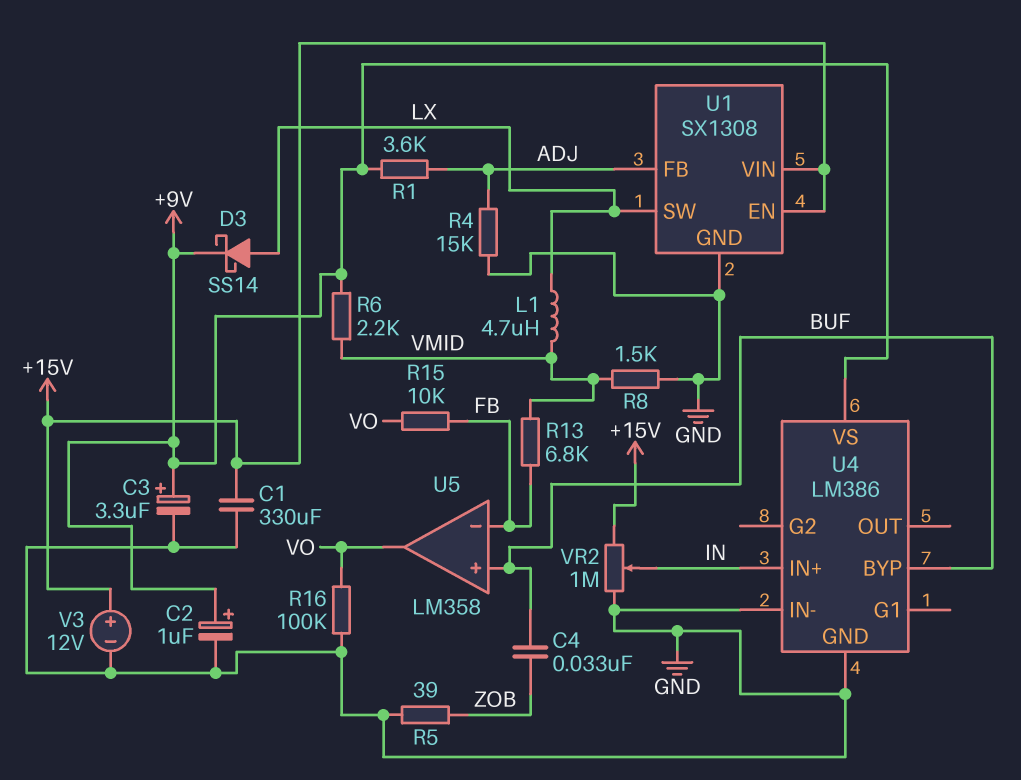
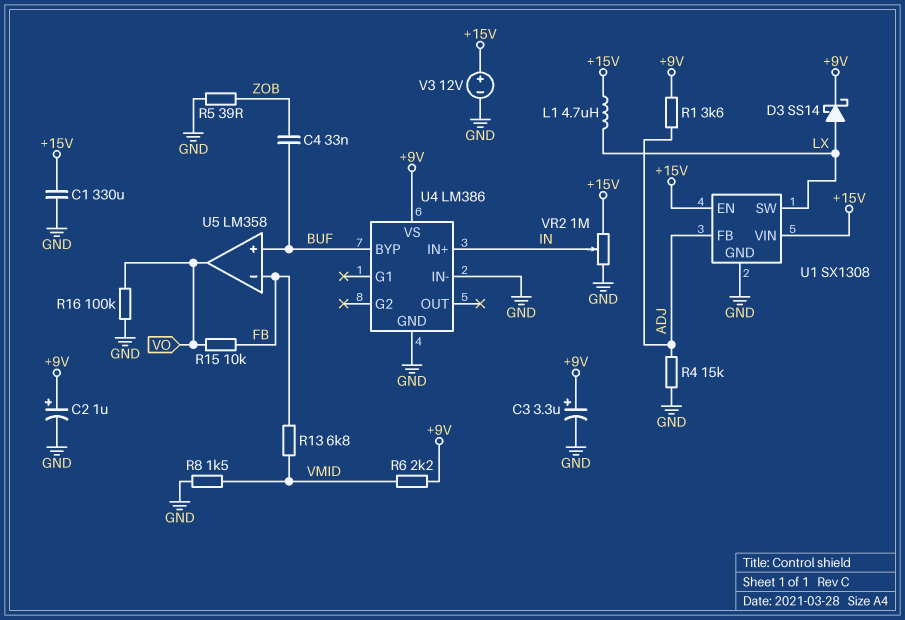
L1: 4.7uH (LX, VMID) -> 4.7uH (+15V, LX)

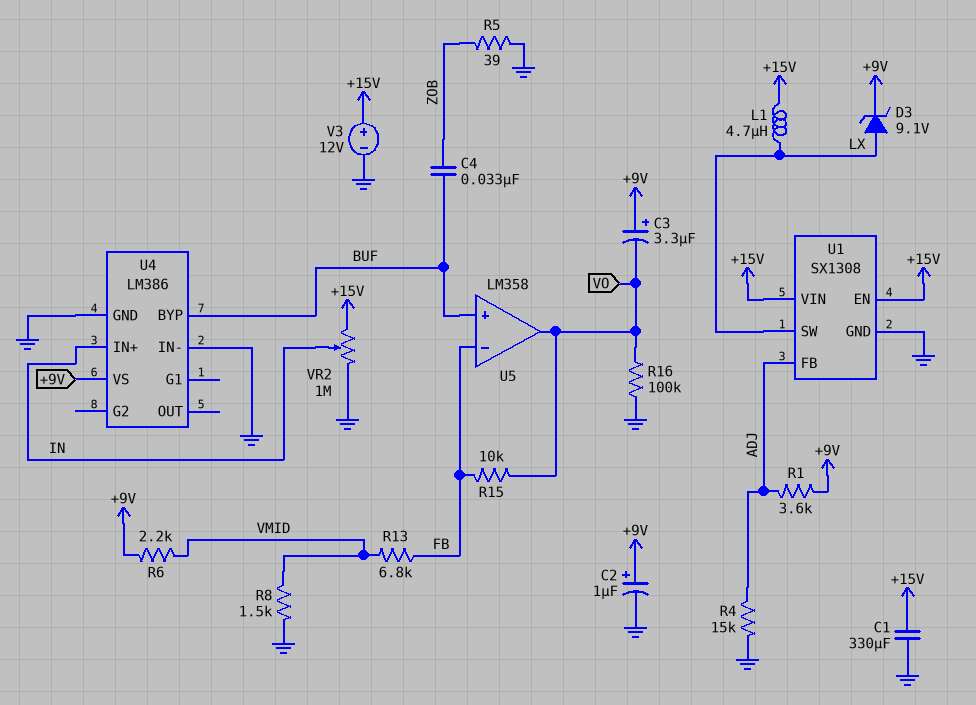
C3: 3.3uF (plus +9V, minus GND) -> 3.3uF (plus +9V, minus VO)
D3: schottky SS14 (A LX, K +9V) -> zener 9.1V (A LX, K +9V)

